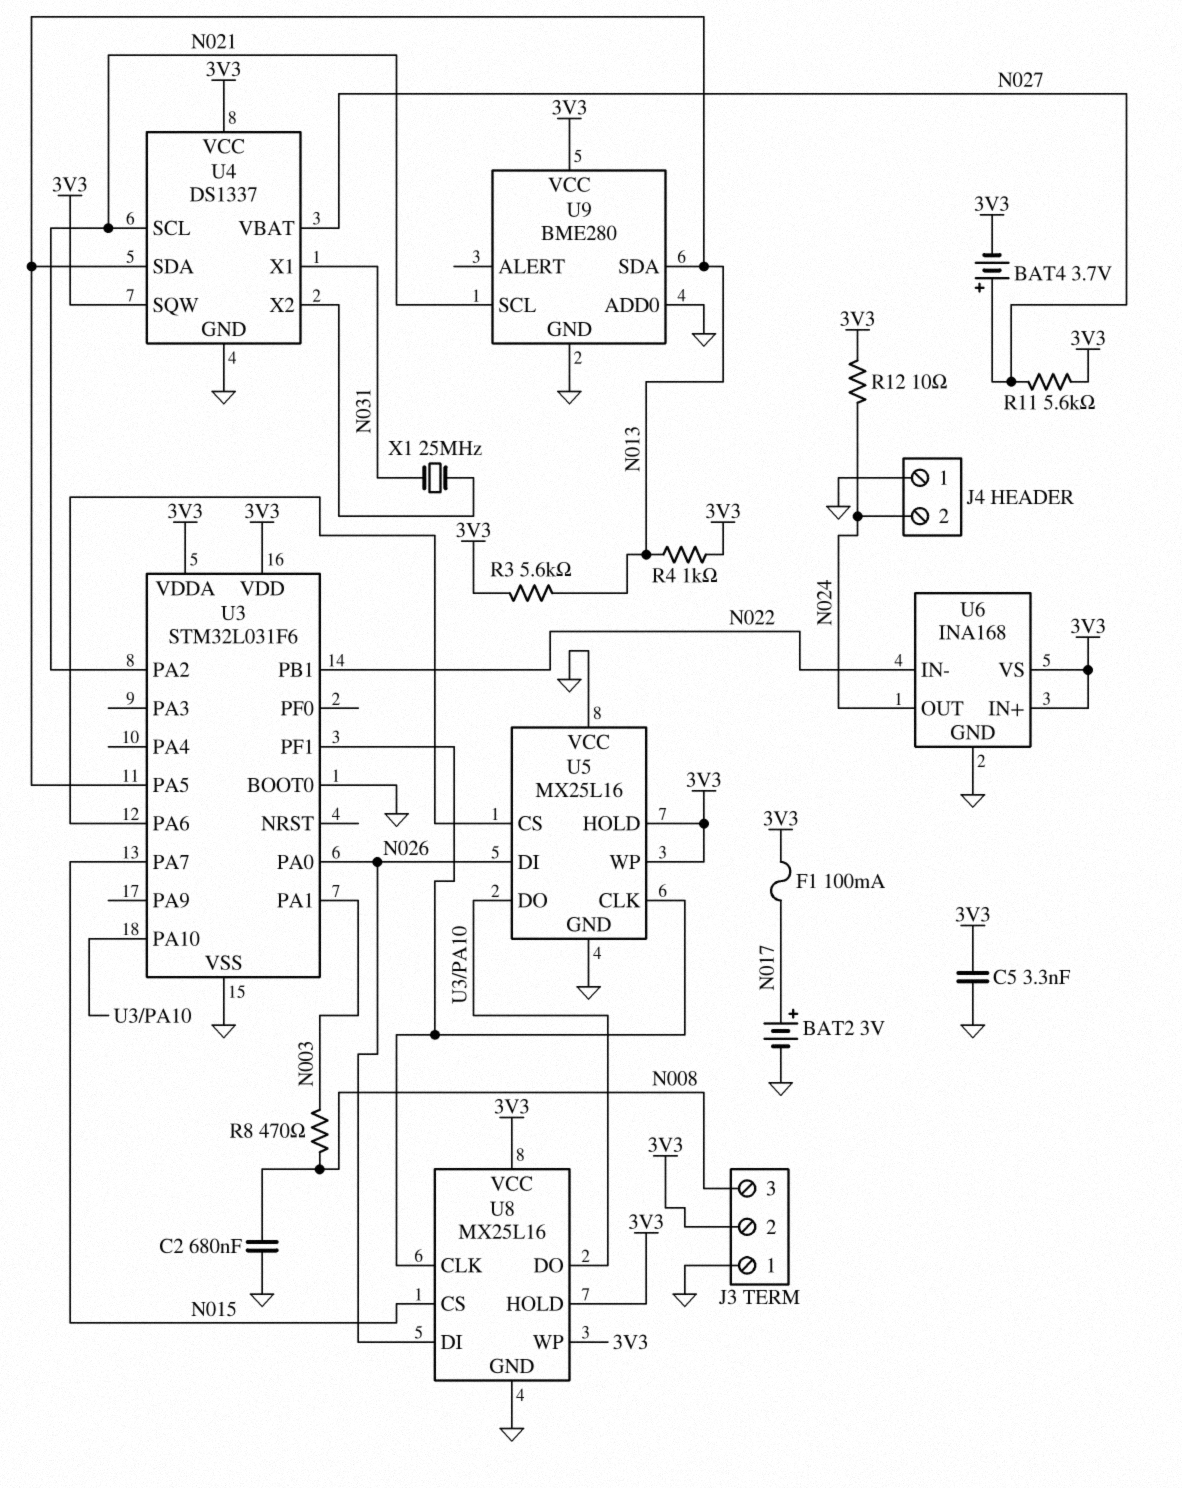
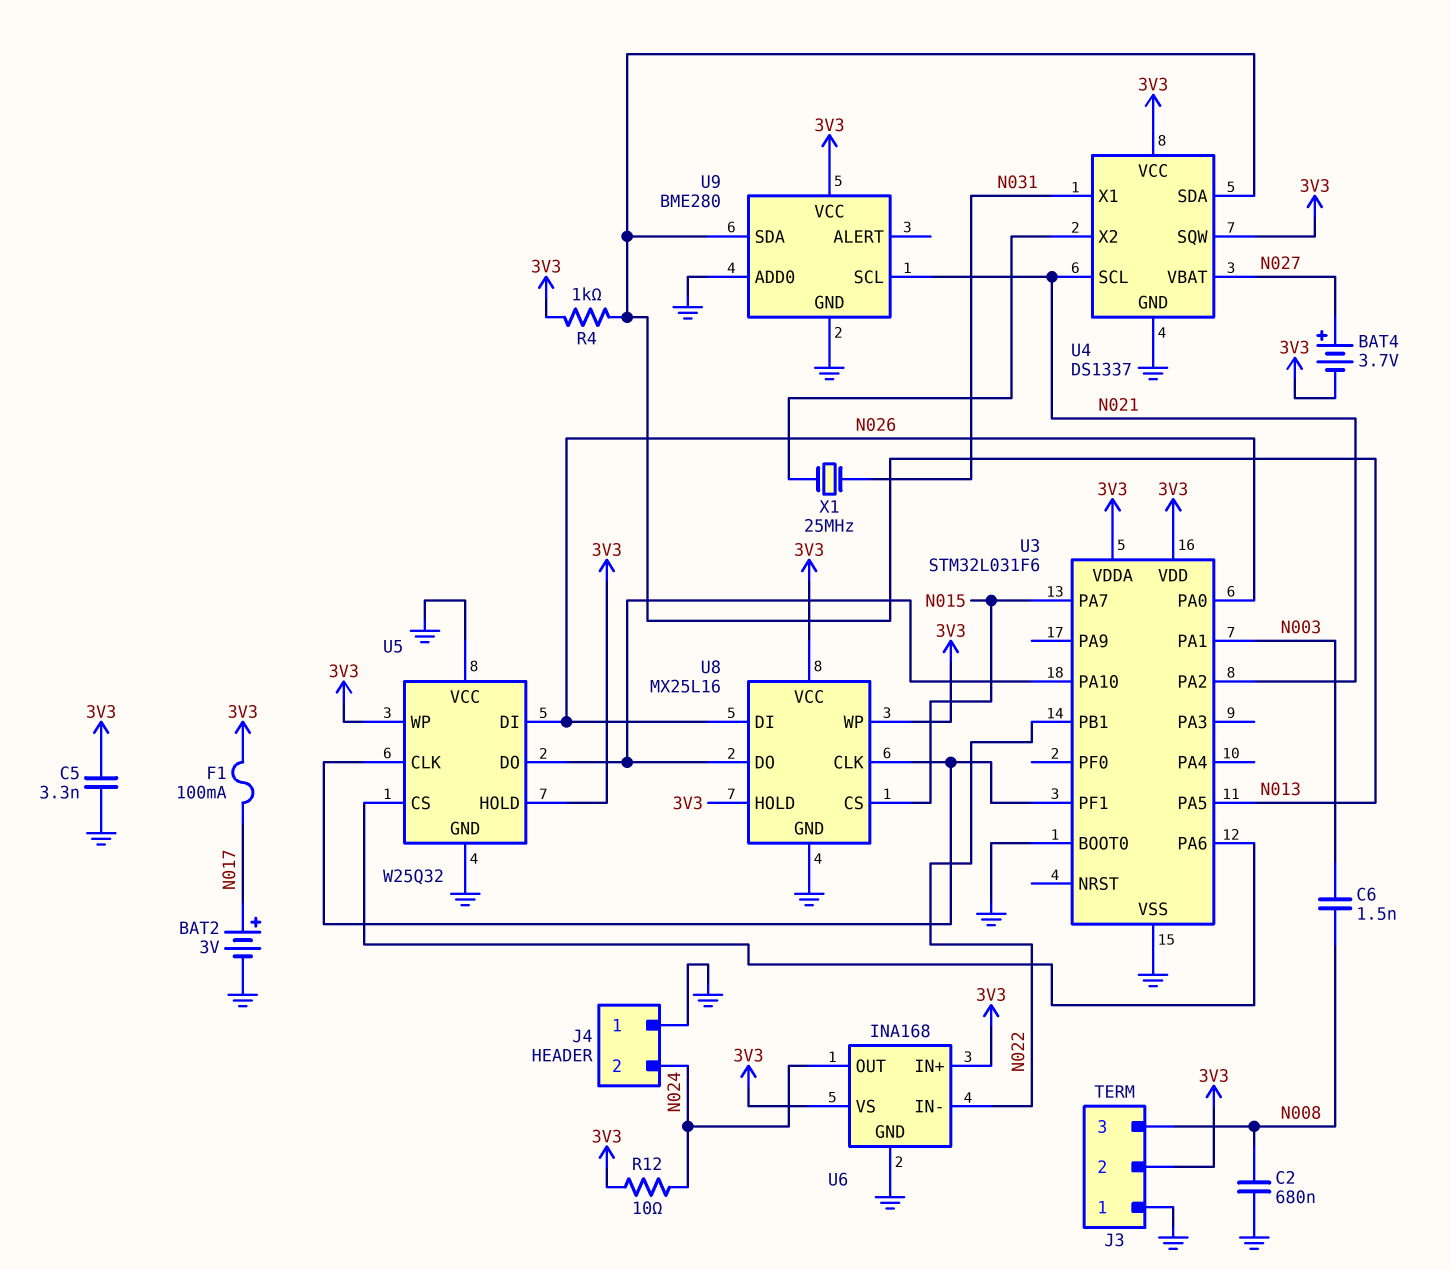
C6: none -> 1.5nF (N003, N008)
R3: 5.6k (3V3, N013) -> none
R8: 470 (N003, N008) -> none
R11: 5.6k (3V3, N027) -> none
U5: MX25L16 -> W25Q32

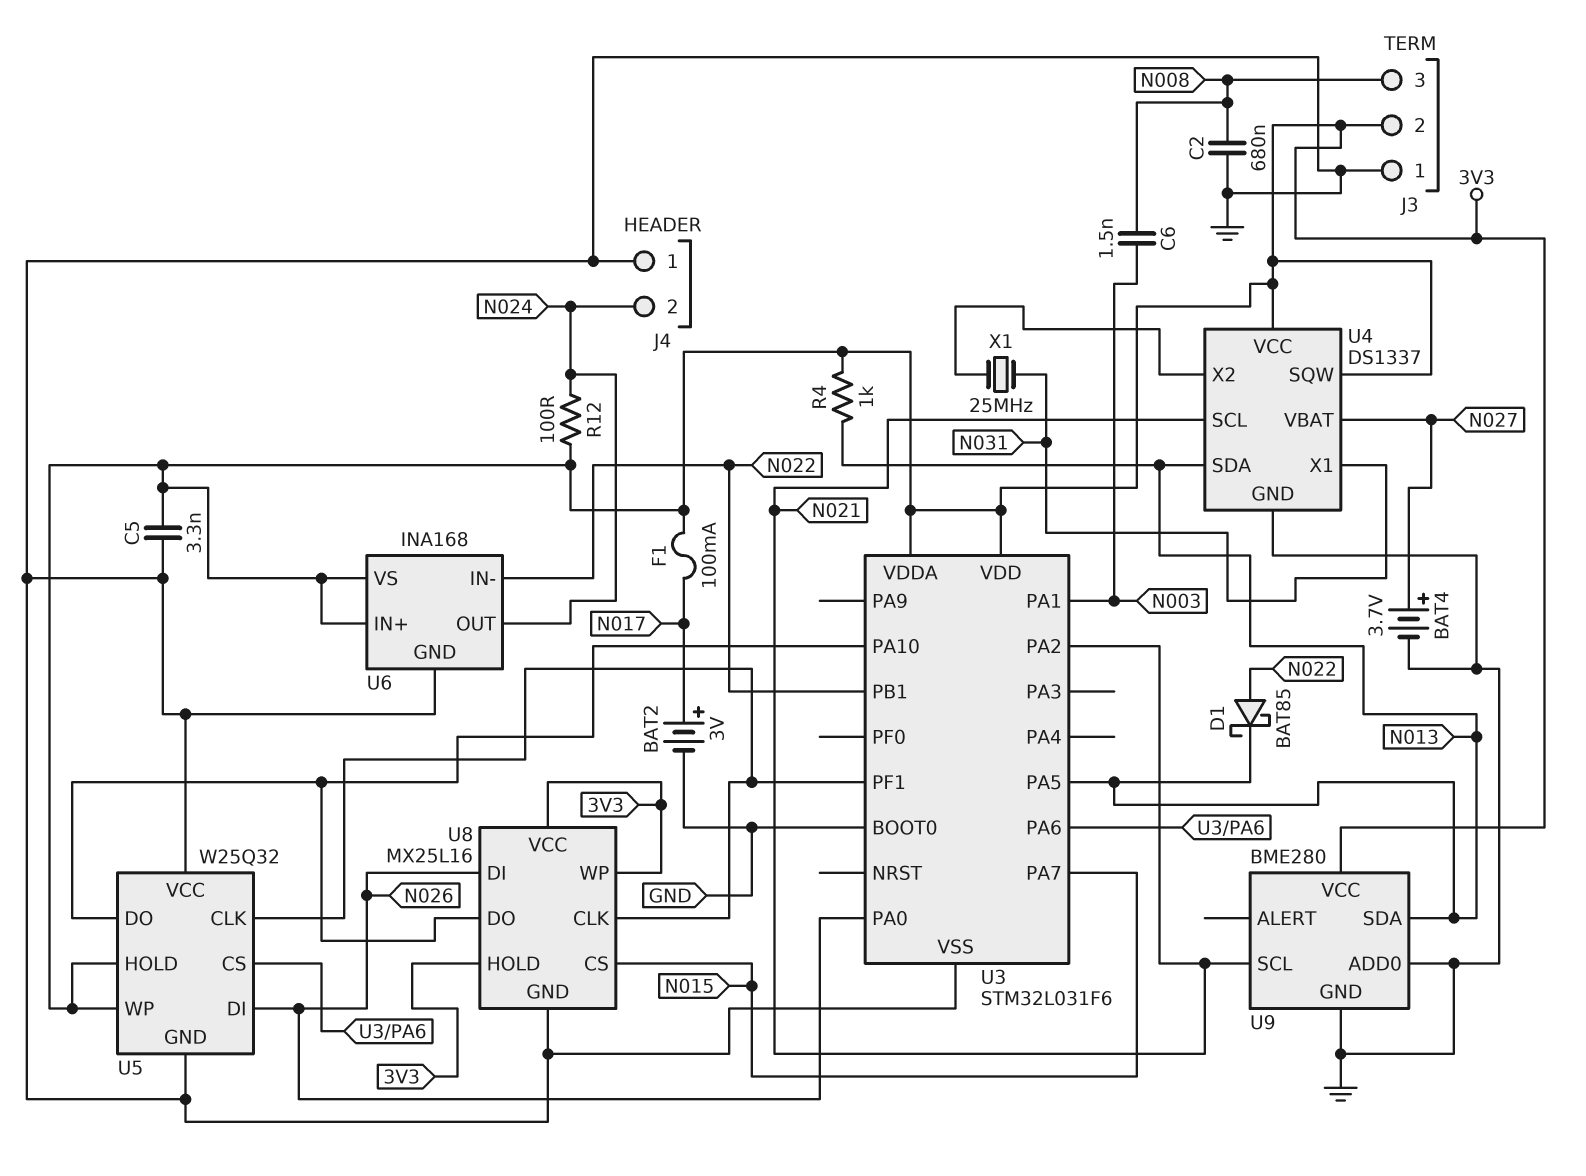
BAT4: 3.7V (plus N027, minus 3V3) -> 3.7V (plus N027, minus GND)
D1: none -> schottky BAT85 (A N022, K N013)
R12: 10 (3V3, N024) -> 100 (3V3, N024)

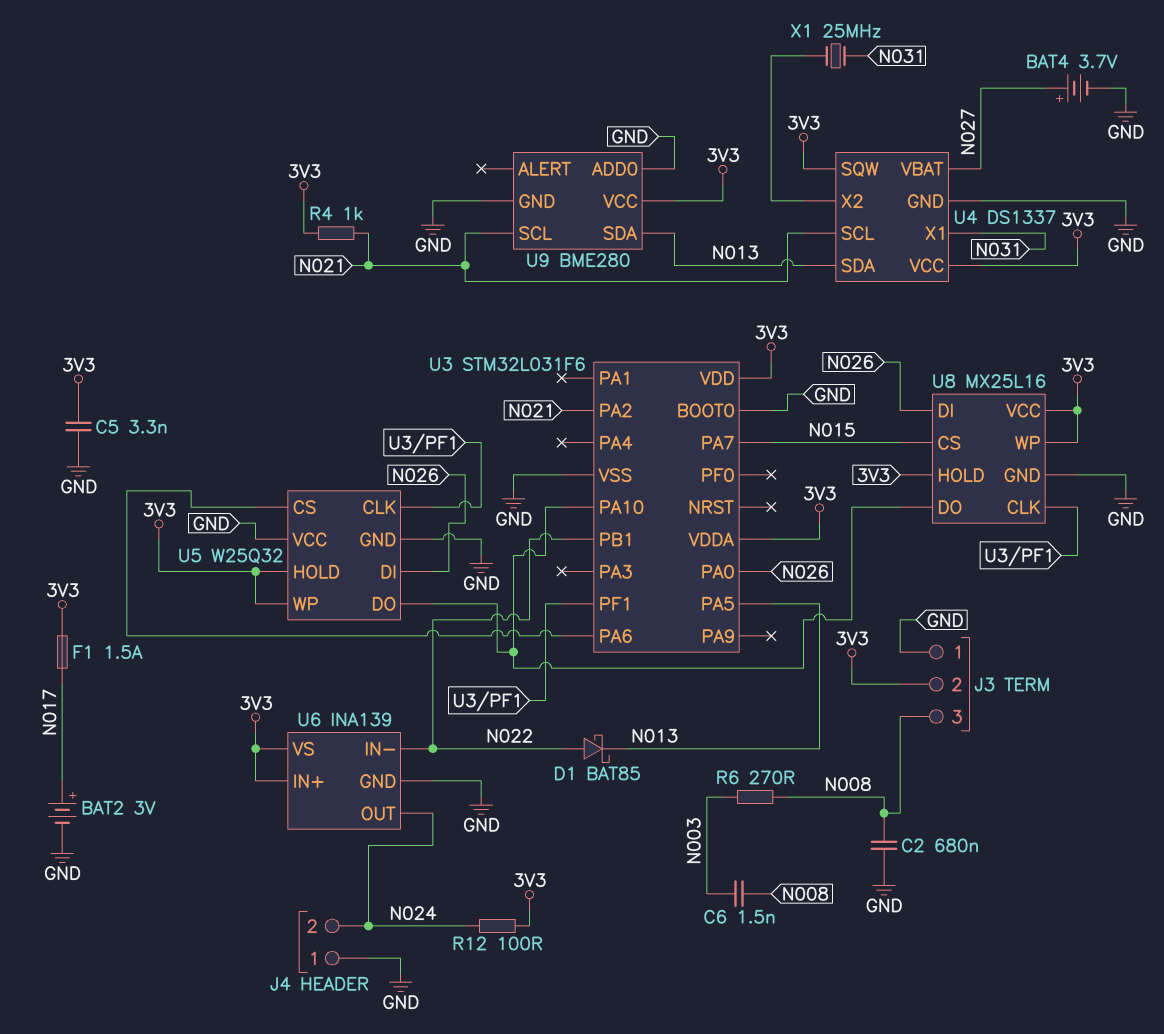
F1: 100mA (3V3, N017) -> 1.5A (3V3, N017)
R4: 1k (3V3, N013) -> 1k (3V3, N021)
R6: none -> 270 (N003, N008)
U3 pin PA1: N003 -> none
U6: INA168 -> INA139

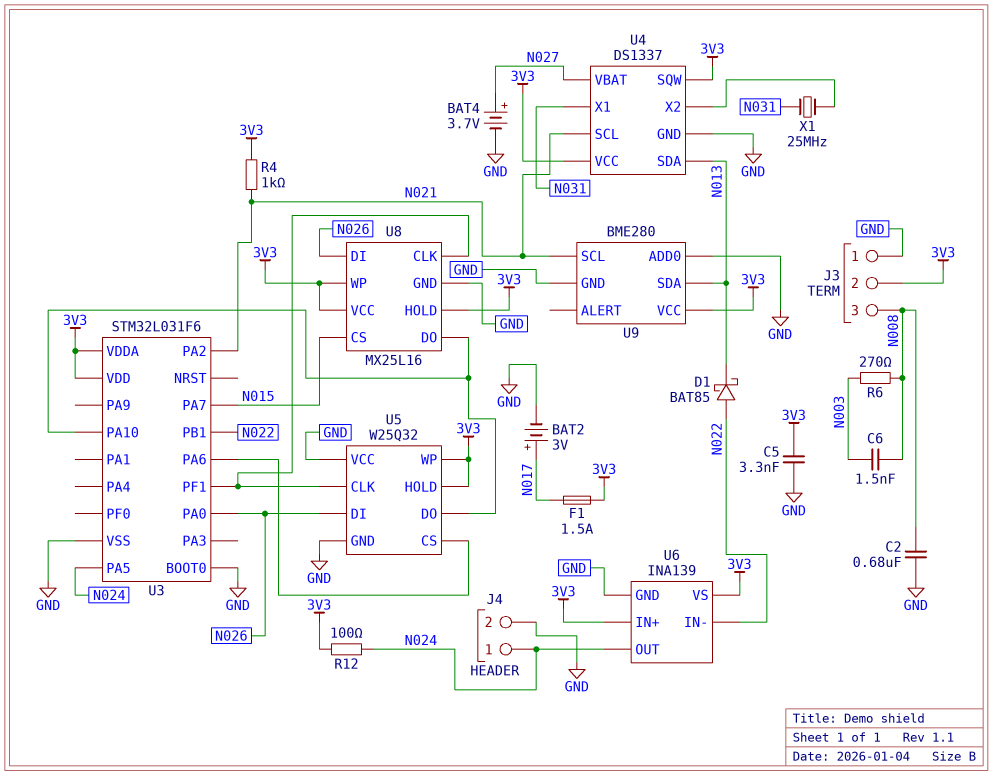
J4 pin 1: GND -> N024
J4 pin 2: N024 -> GND
U3 pin PA5: N013 -> N024

